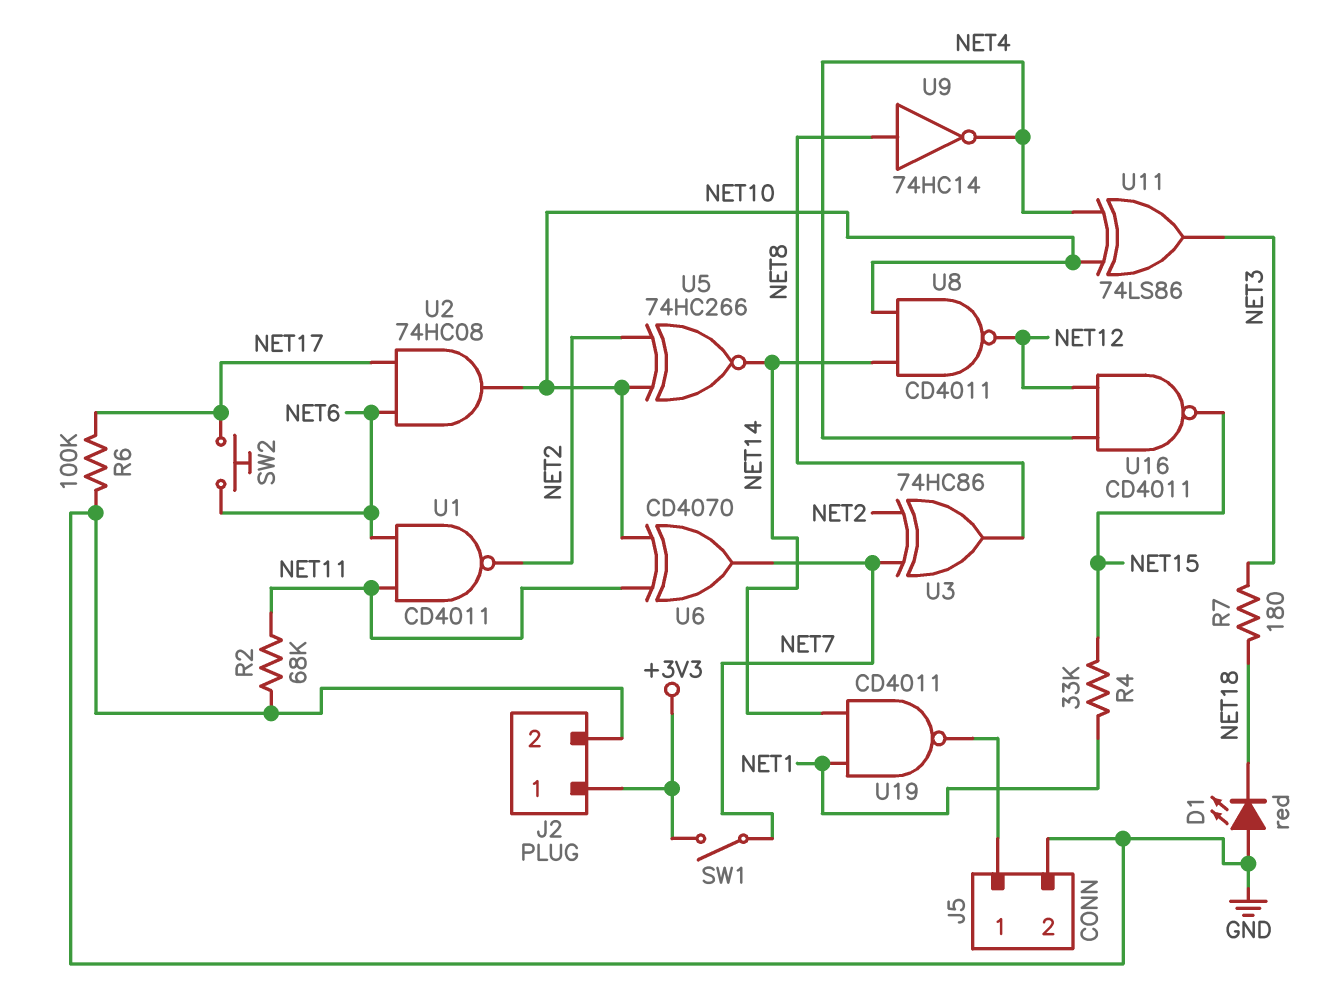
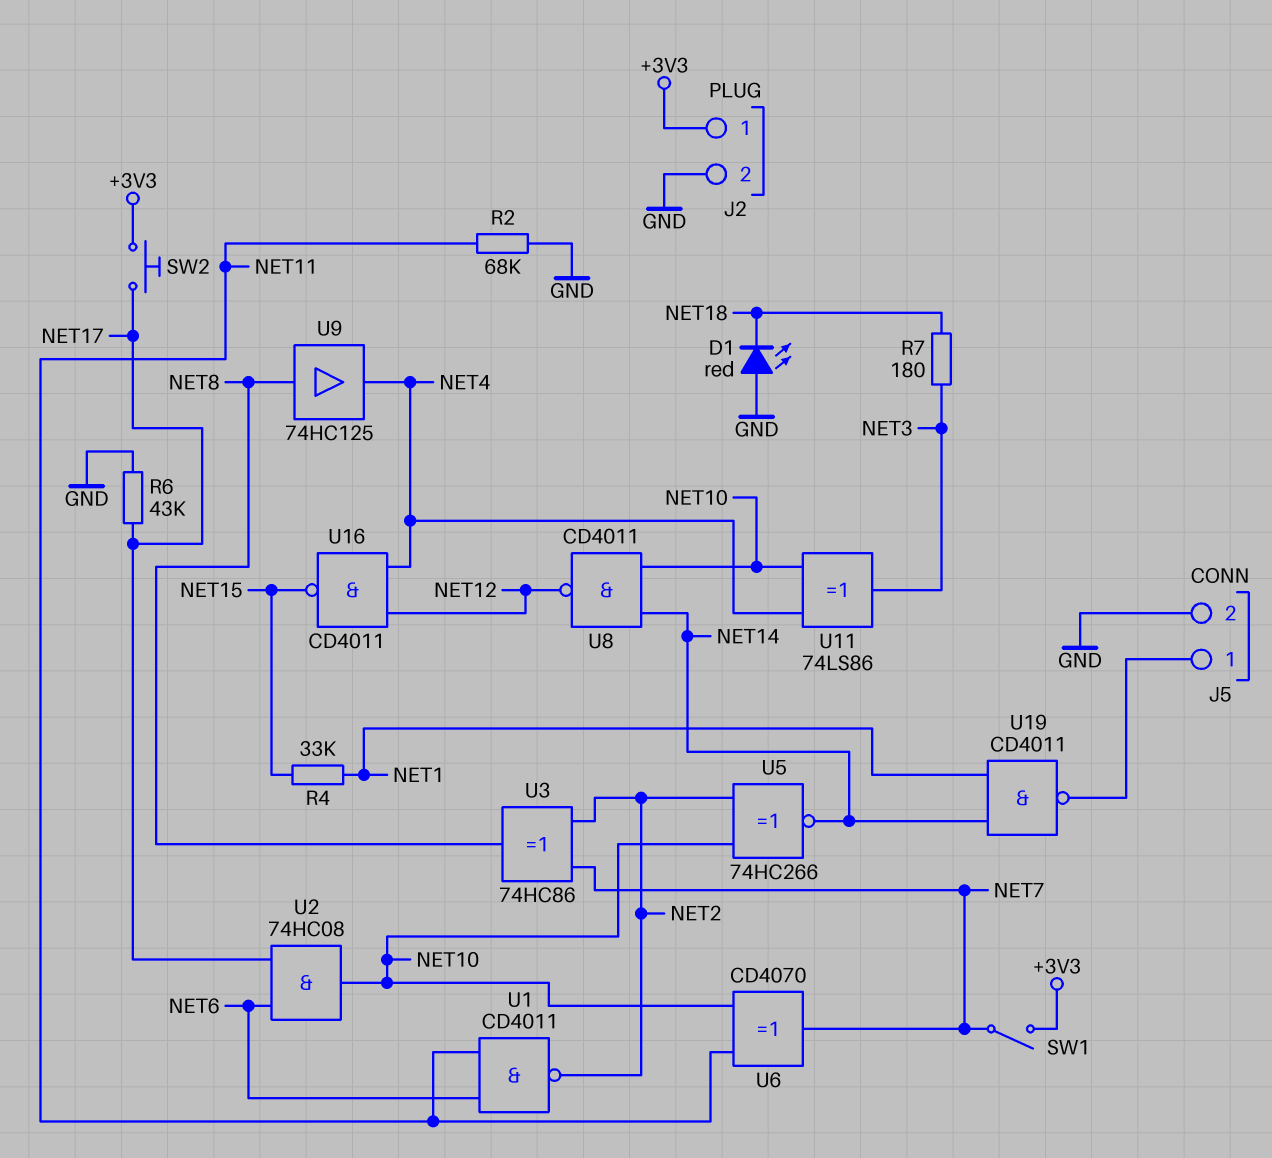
R6: 100k (GND, NET17) -> 43k (GND, NET17)
SW2: button (NET6, NET17) -> button (+3V3, NET17)
U9: NOT 74HC14 (in NET8, out NET4) -> buffer 74HC125 (in NET8, out NET4)

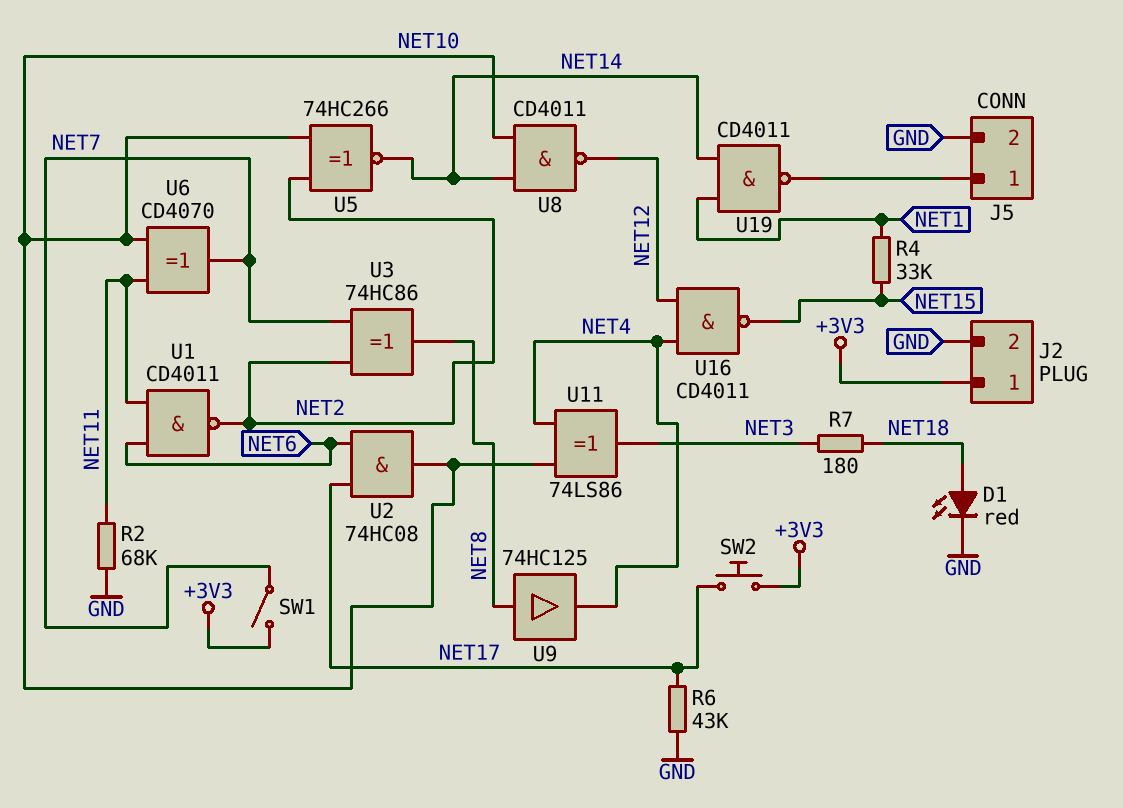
D1: LED red (A GND, K NET18) -> LED red (A NET18, K GND)

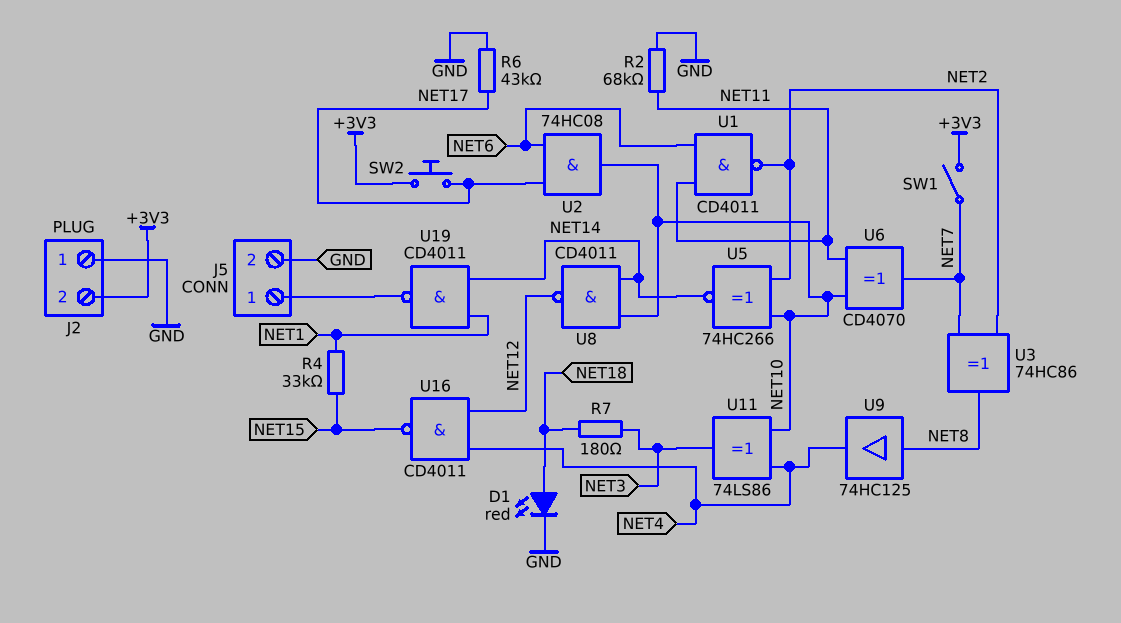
J2 pin 1: +3V3 -> GND
J2 pin 2: GND -> +3V3

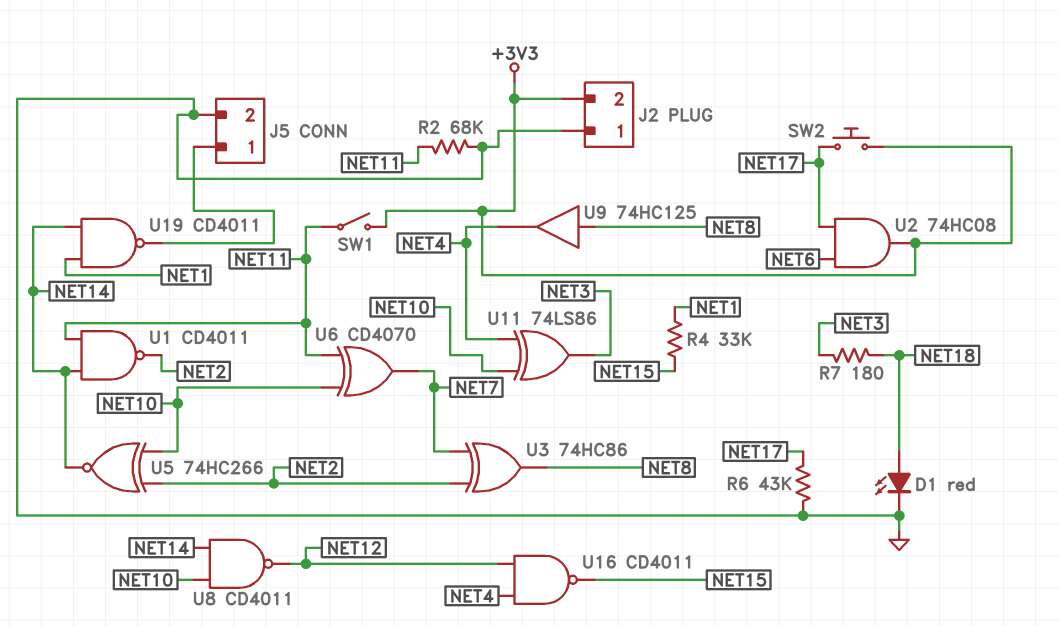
SW1: switch (+3V3, NET7) -> switch (+3V3, NET11)
U1: NAND CD4011 (in NET6, in NET11, out NET2) -> NAND CD4011 (in NET11, in NET14, out NET2)
U2: AND 74HC08 (in NET6, in NET17, out NET10) -> AND 74HC08 (in NET6, in NET17, out +3V3)

